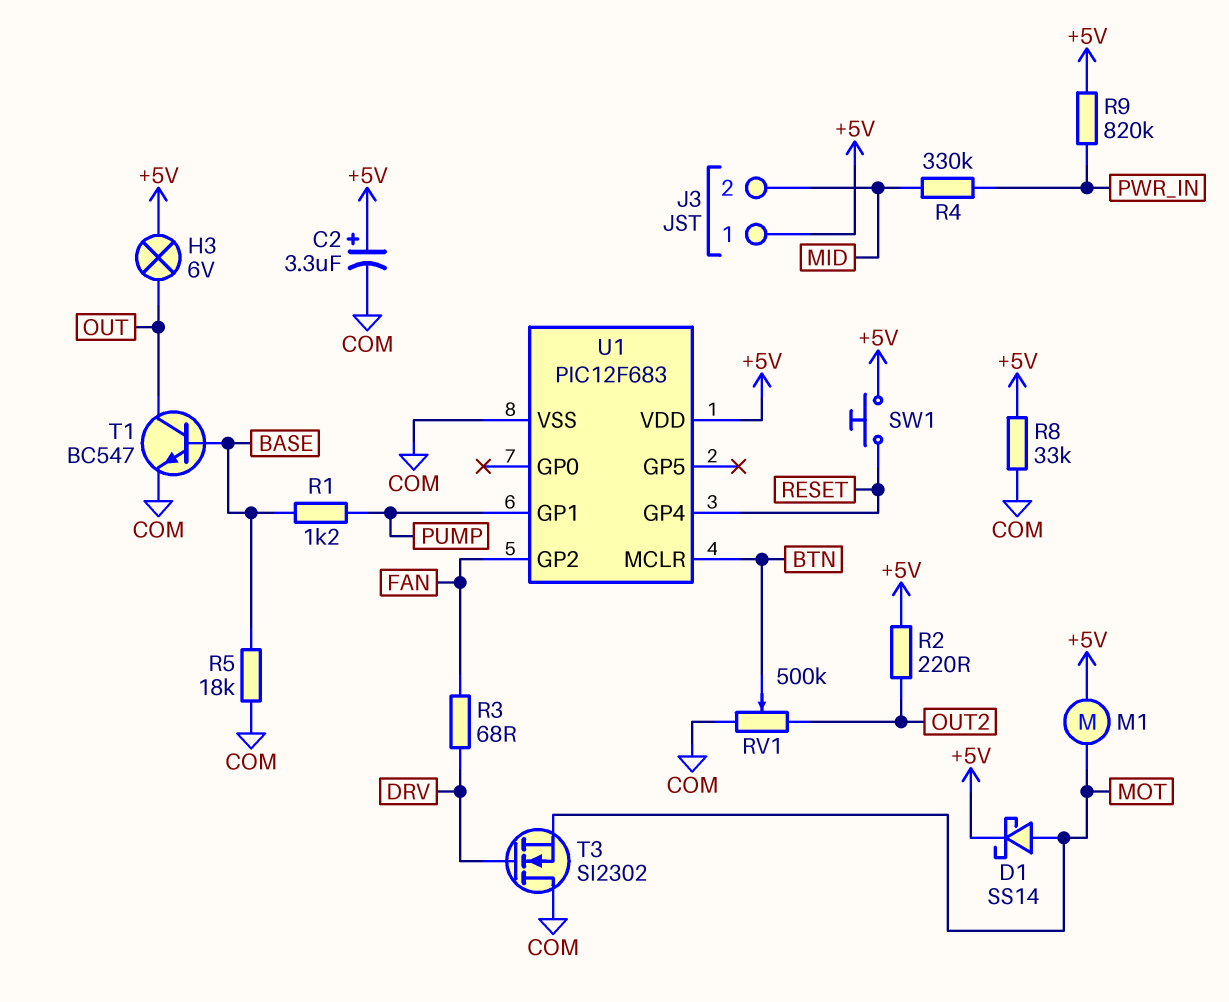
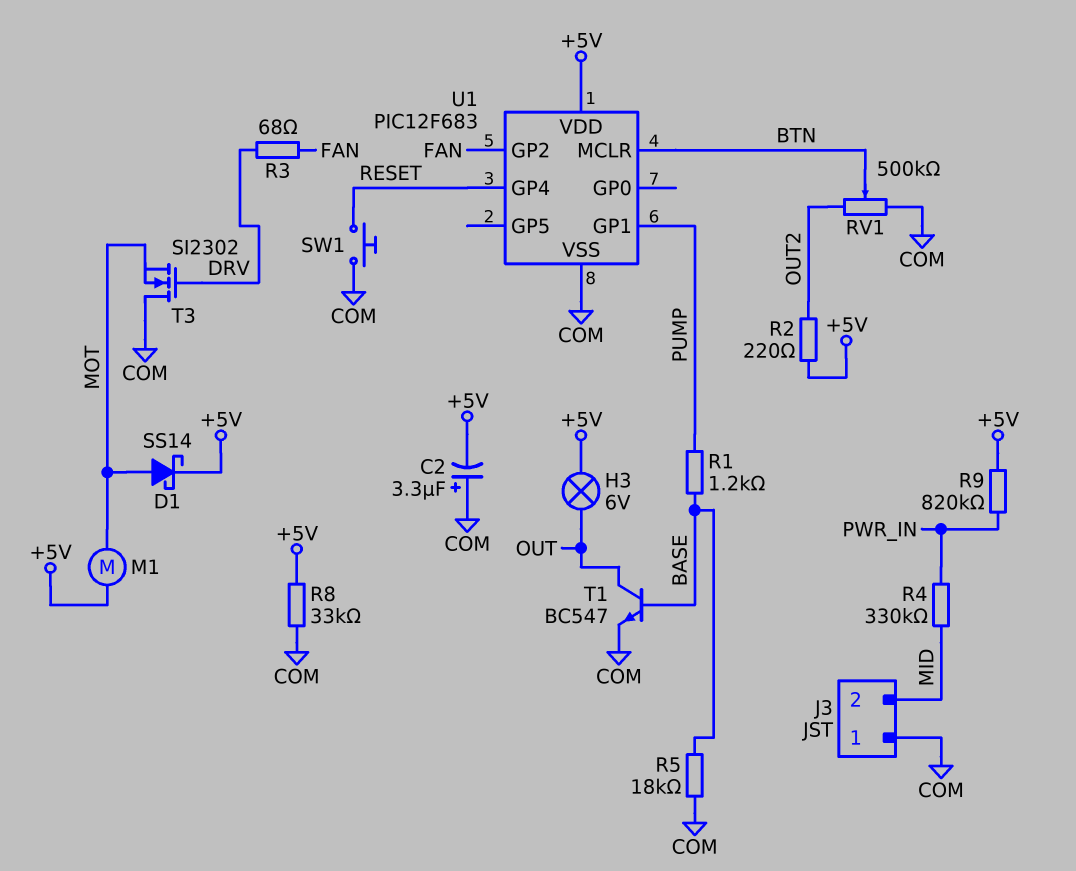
C2: 3.3uF (plus +5V, minus COM) -> 3.3uF (plus COM, minus +5V)
J3 pin 1: +5V -> COM
SW1: button (+5V, RESET) -> button (COM, RESET)

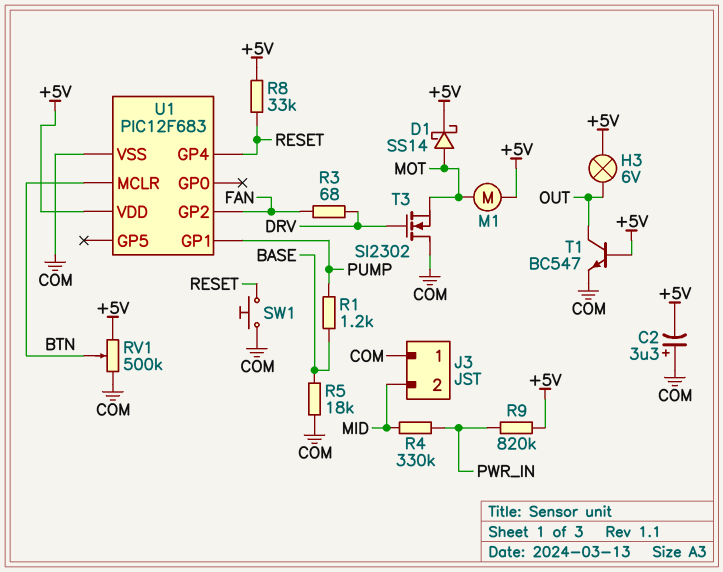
R2: 220 (+5V, OUT2) -> none
R8: 33k (+5V, COM) -> 33k (+5V, RESET)
RV1: 500k (COM, OUT2, wiper BTN) -> 500k (+5V, COM, wiper BTN)
T1: NPN BC547 (B BASE, C OUT, E COM) -> NPN BC547 (B +5V, C OUT, E COM)

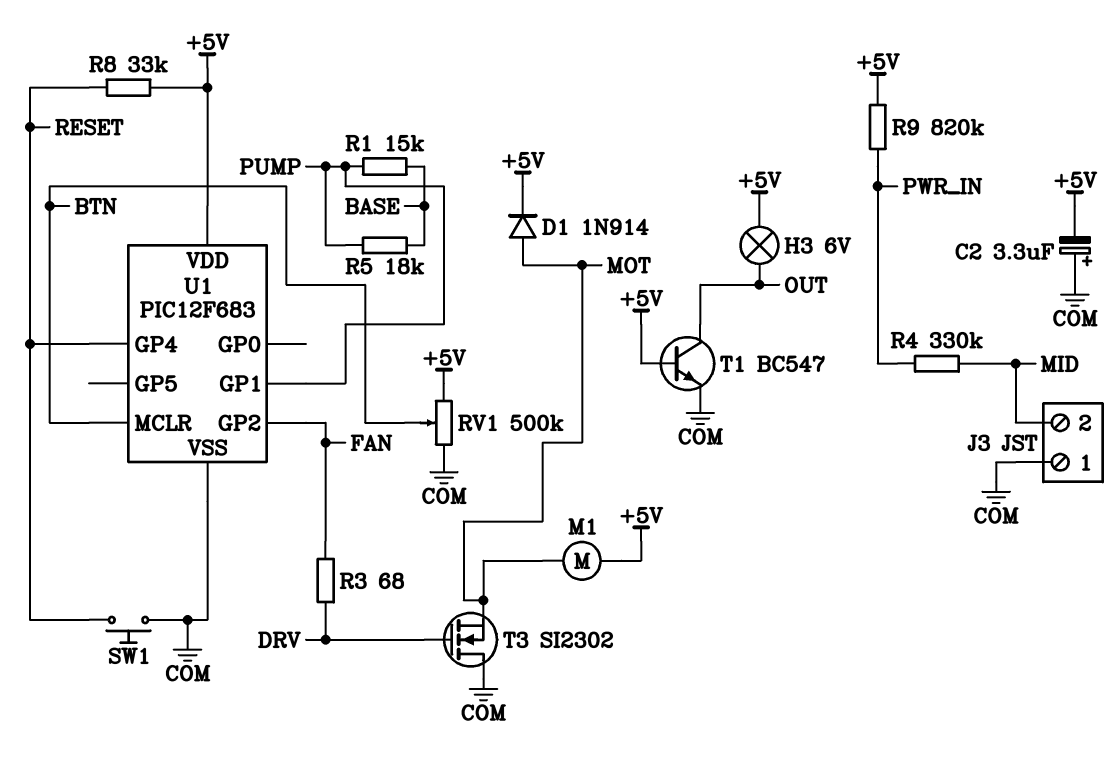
D1: schottky SS14 (A MOT, K +5V) -> diode 1N914 (A MOT, K +5V)
R1: 1.2k (BASE, PUMP) -> 15k (BASE, PUMP)
R5: 18k (BASE, COM) -> 18k (BASE, PUMP)

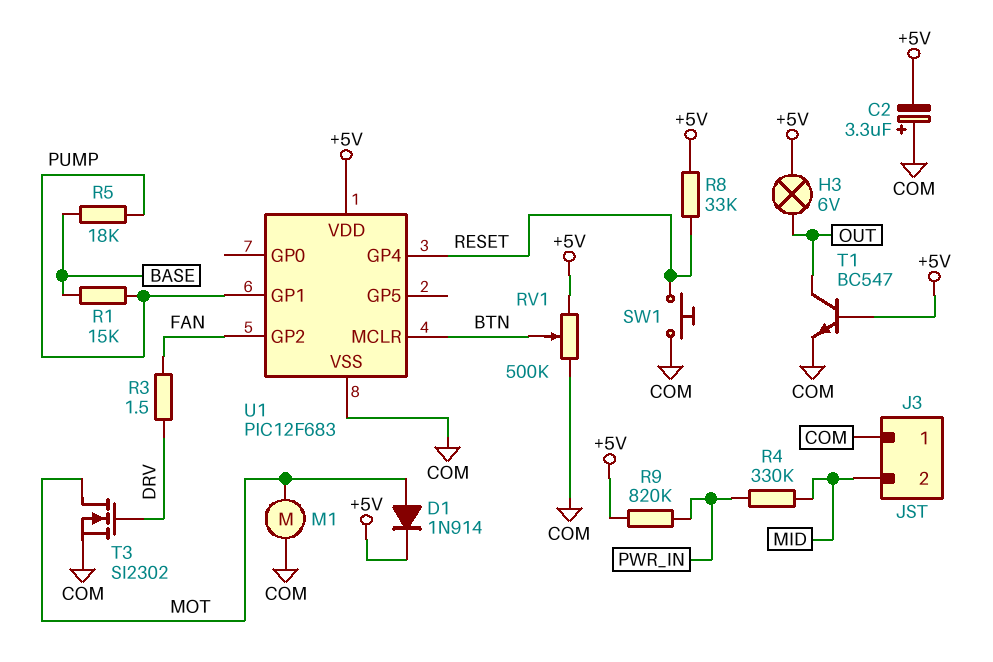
M1: motor (+5V, MOT) -> motor (COM, MOT)
R3: 68 (DRV, FAN) -> 1.5 (DRV, FAN)
T3: NMOS SI2302 (G DRV, D COM, S MOT) -> NMOS SI2302 (G DRV, D MOT, S COM)

